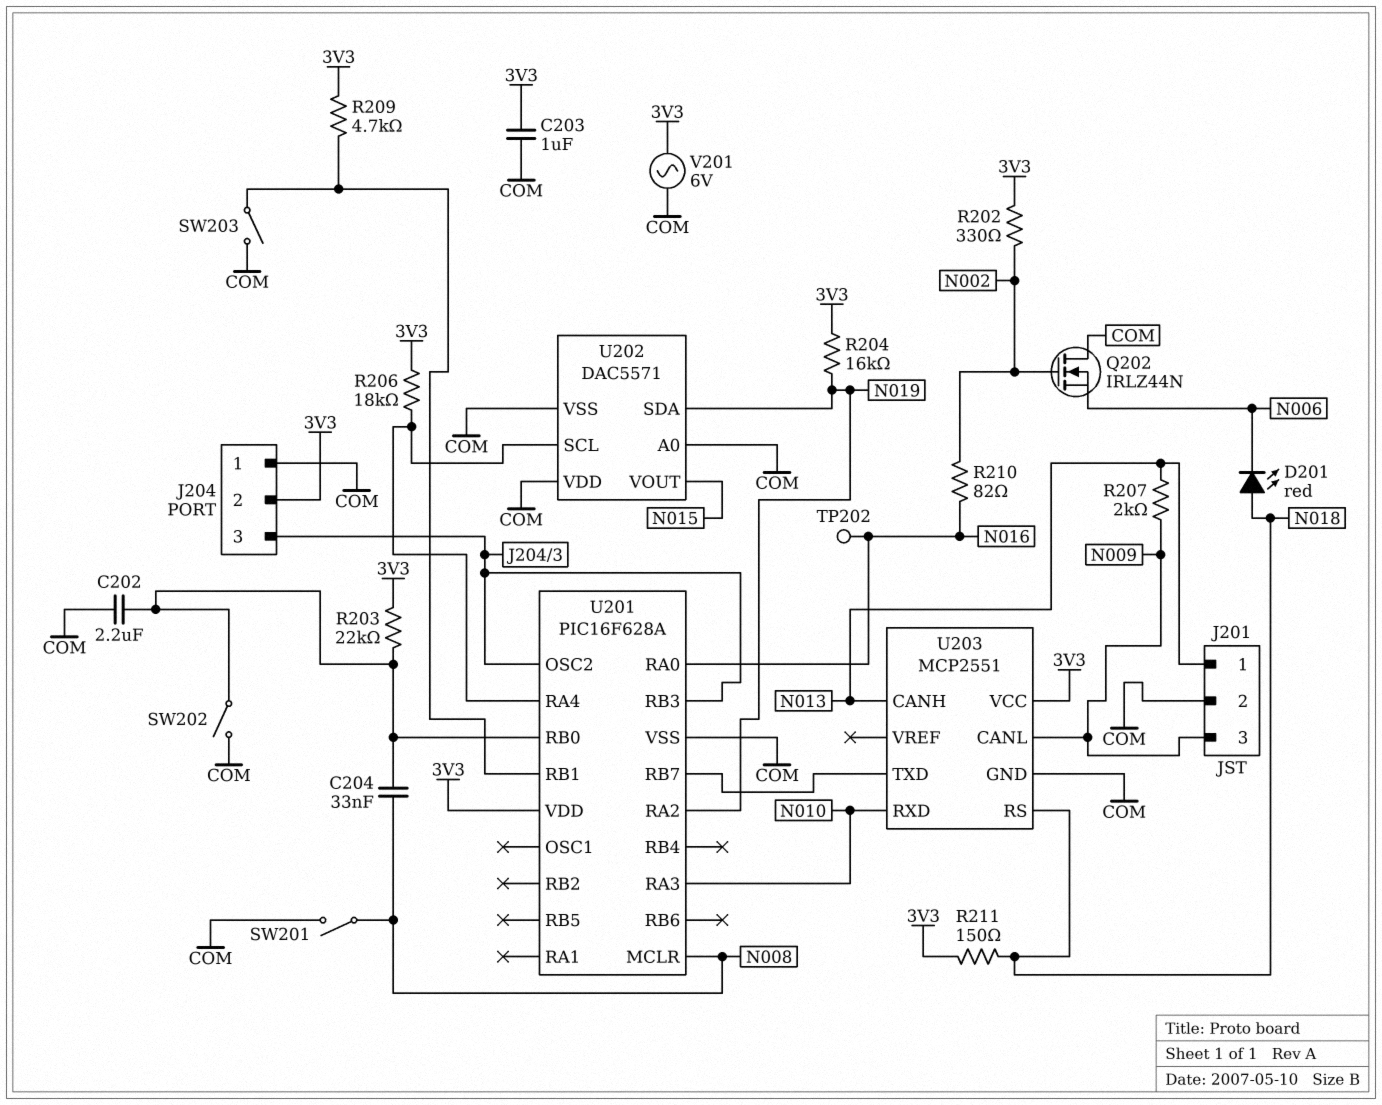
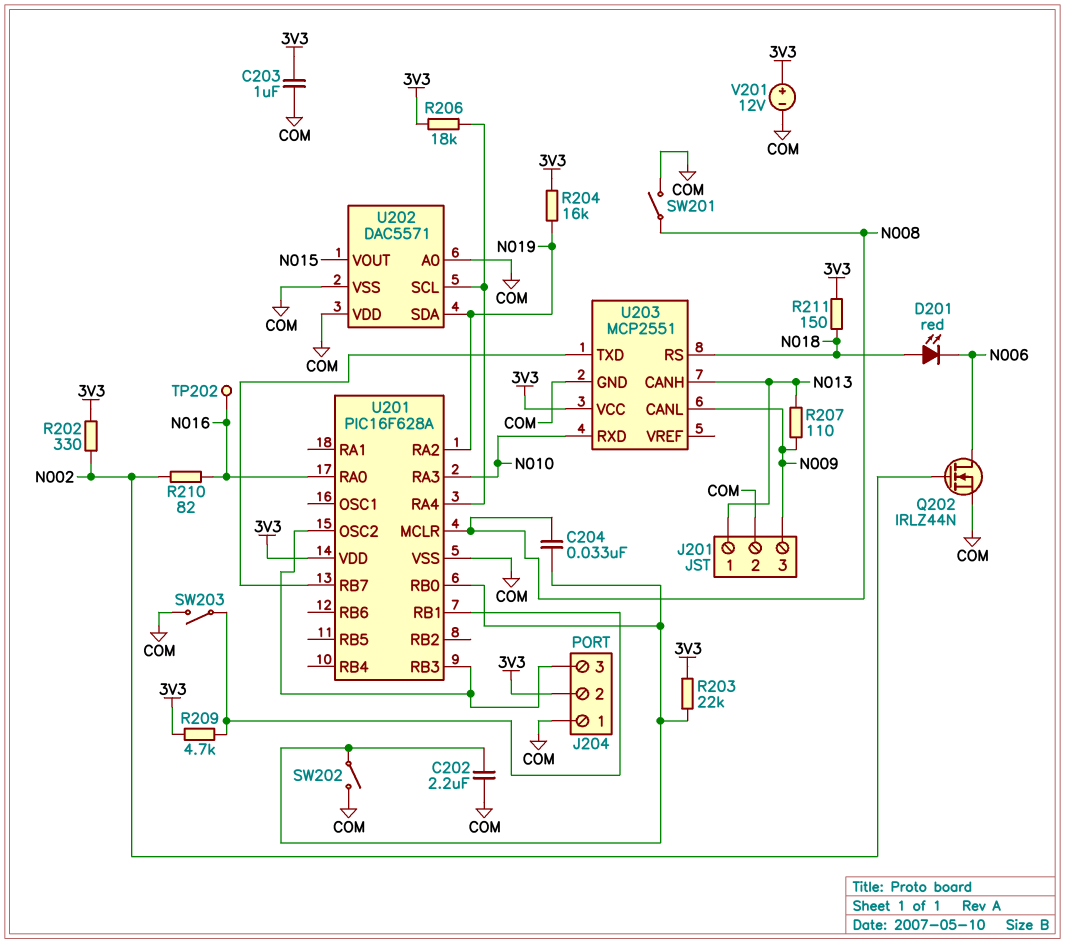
Q202: NMOS IRLZ44N (G N002, D COM, S N006) -> NMOS IRLZ44N (G N002, D N006, S COM)
R207: 2k (N009, N013) -> 110 (N009, N013)
V201: AC 6V (3V3, COM) -> 12V (plus 3V3, minus COM)

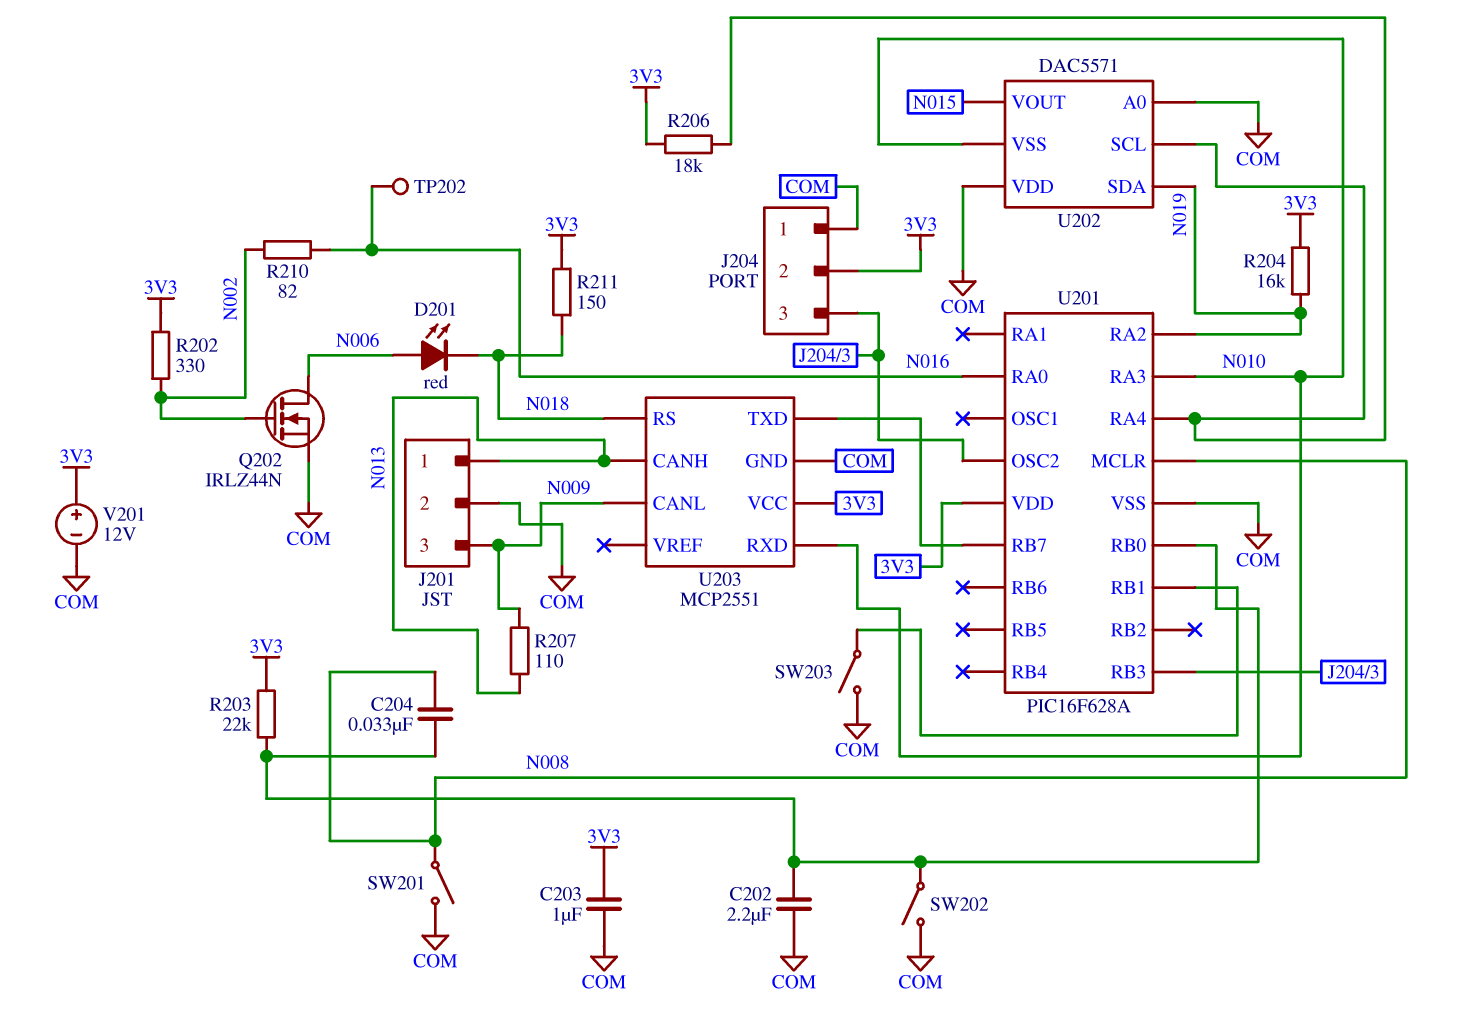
D201: LED red (A N018, K N006) -> LED red (A N006, K N018)
R209: 4.7k (3V3, U201/RB1) -> none
U202 pin VSS: COM -> N010

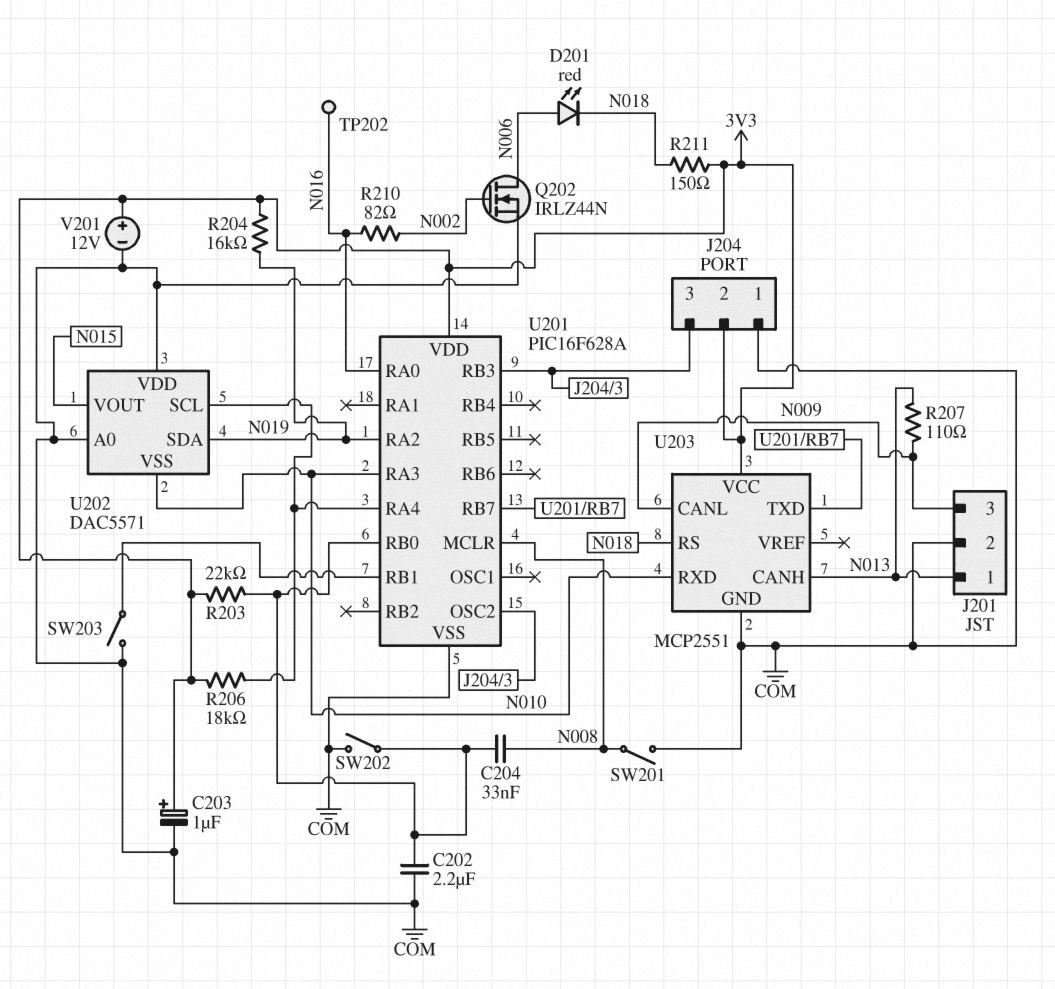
C203: 1uF (3V3, COM) -> 1uF (plus 3V3, minus COM)
R202: 330 (3V3, N002) -> none

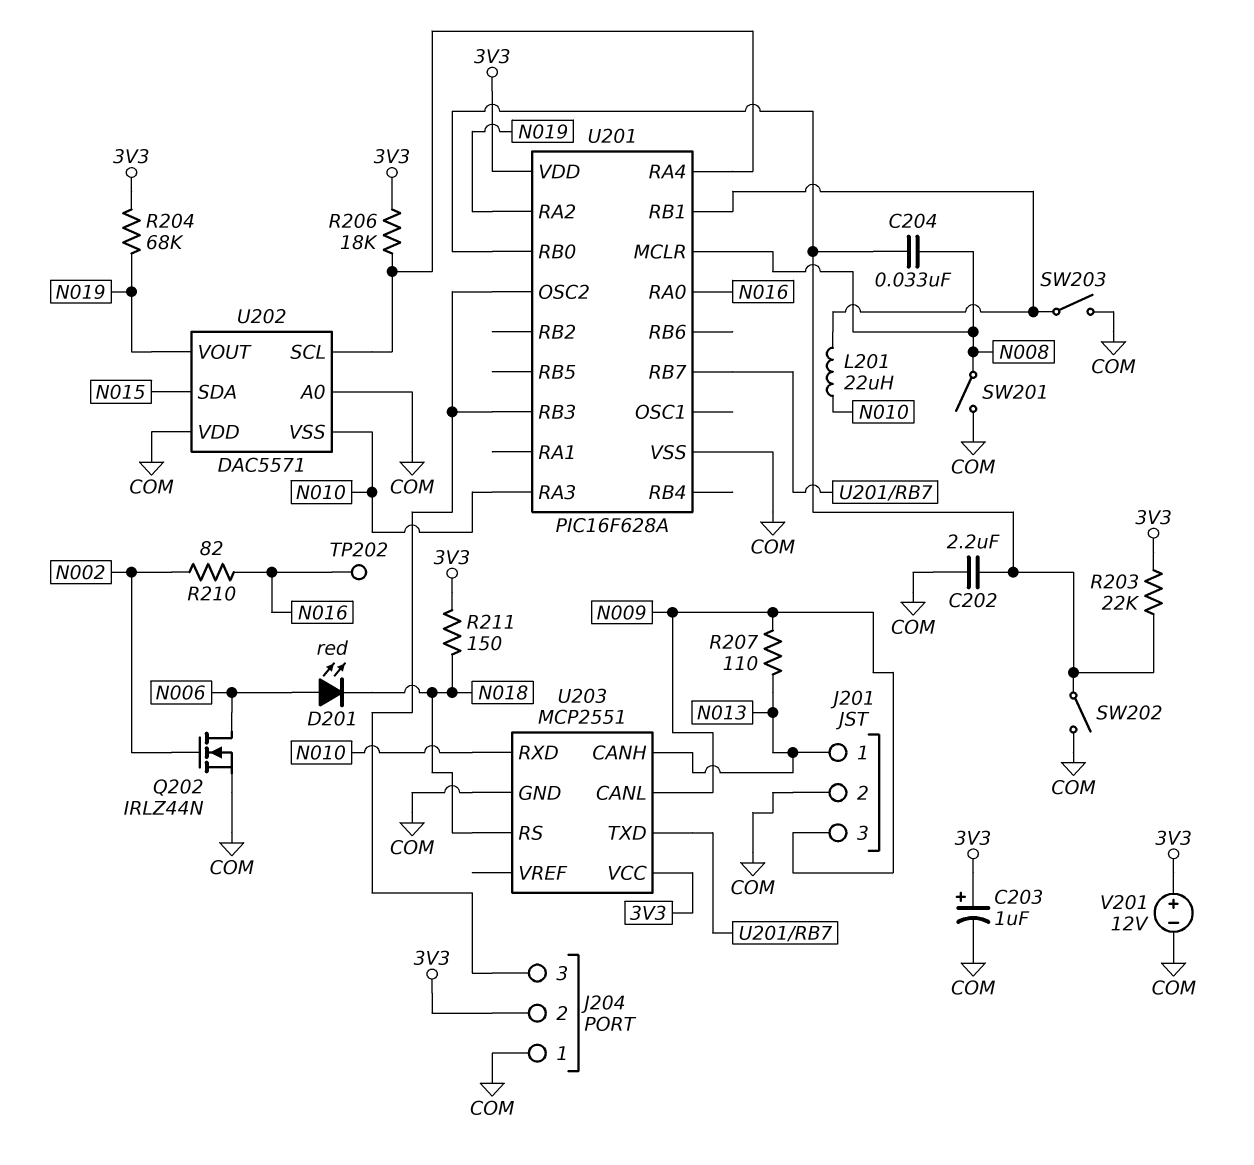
L201: none -> 22uH (N010, U201/RB1)
R204: 16k (3V3, N019) -> 68k (3V3, N019)
U202 pin SDA: N019 -> N015
U202 pin VOUT: N015 -> N019

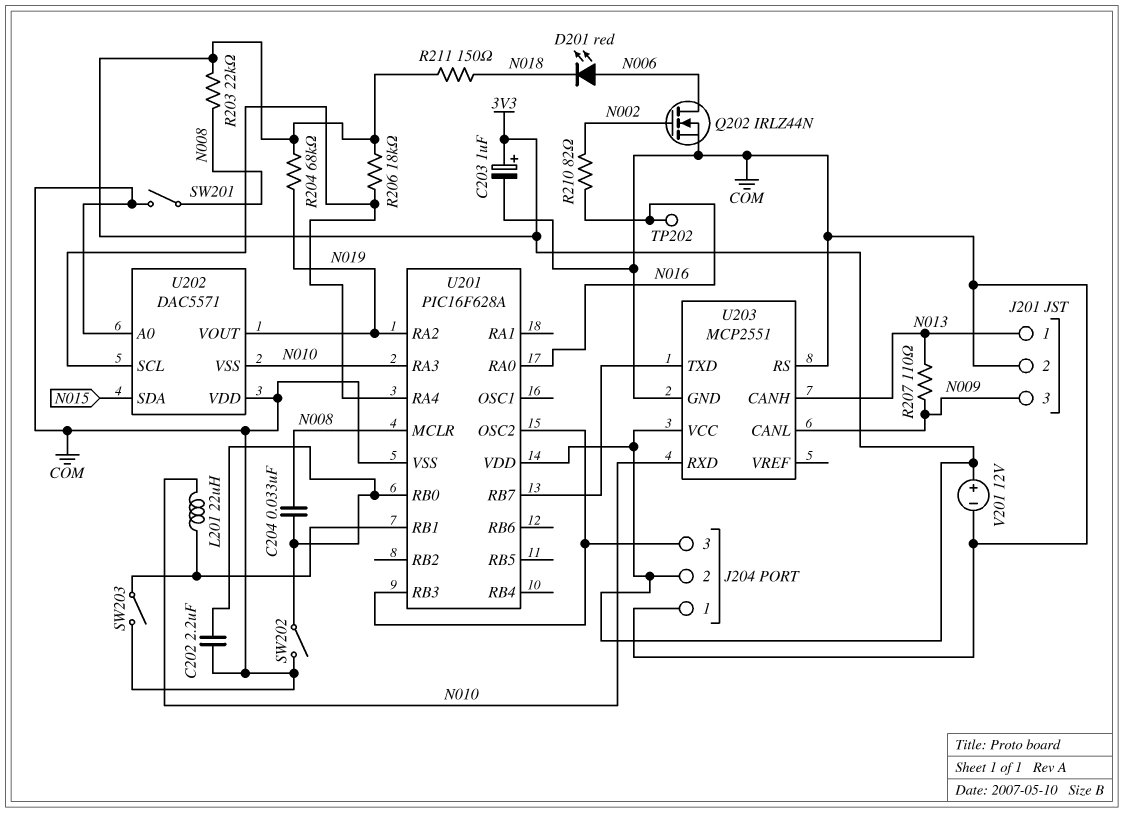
R203: 22k (3V3, U201/RB0) -> 22k (3V3, N008)
U203 pin RS: N018 -> COM

